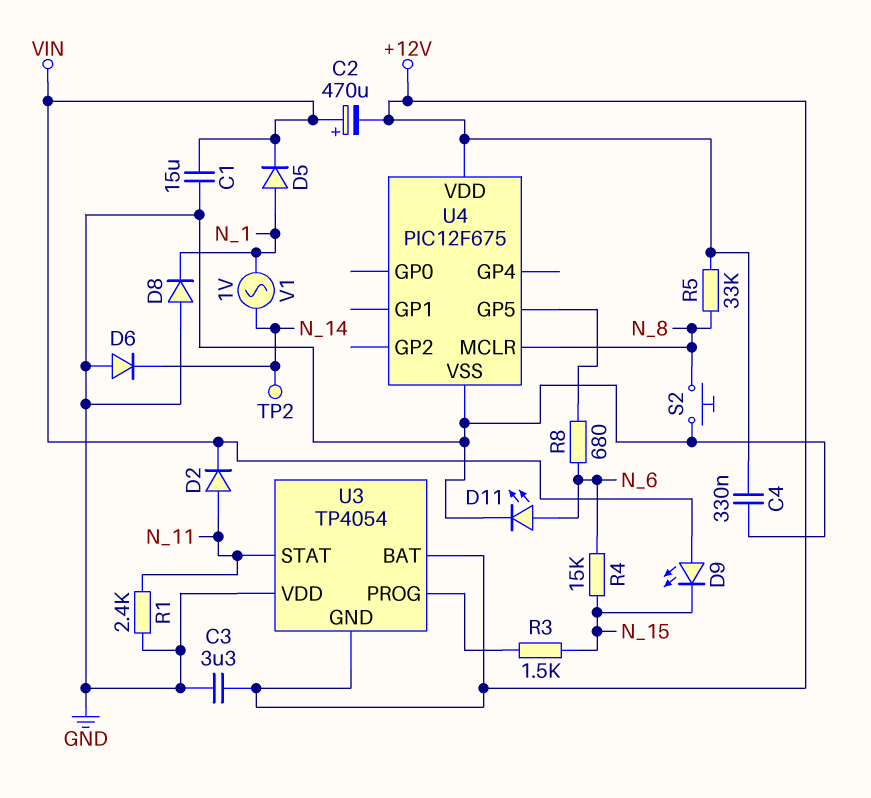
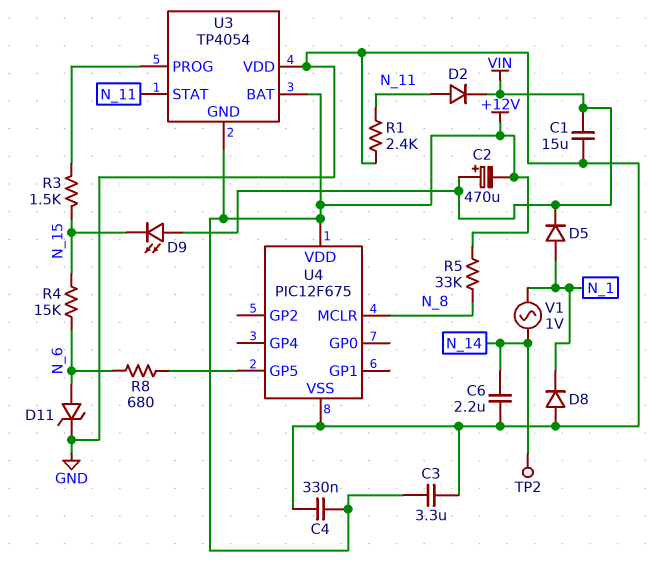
C6: none -> 2.2uF (GND, N_14)
D6: diode (A GND, K N_14) -> none
D11: LED (A N_6, K GND) -> zener (A N_6, K GND)
S2: button (GND, N_8) -> none

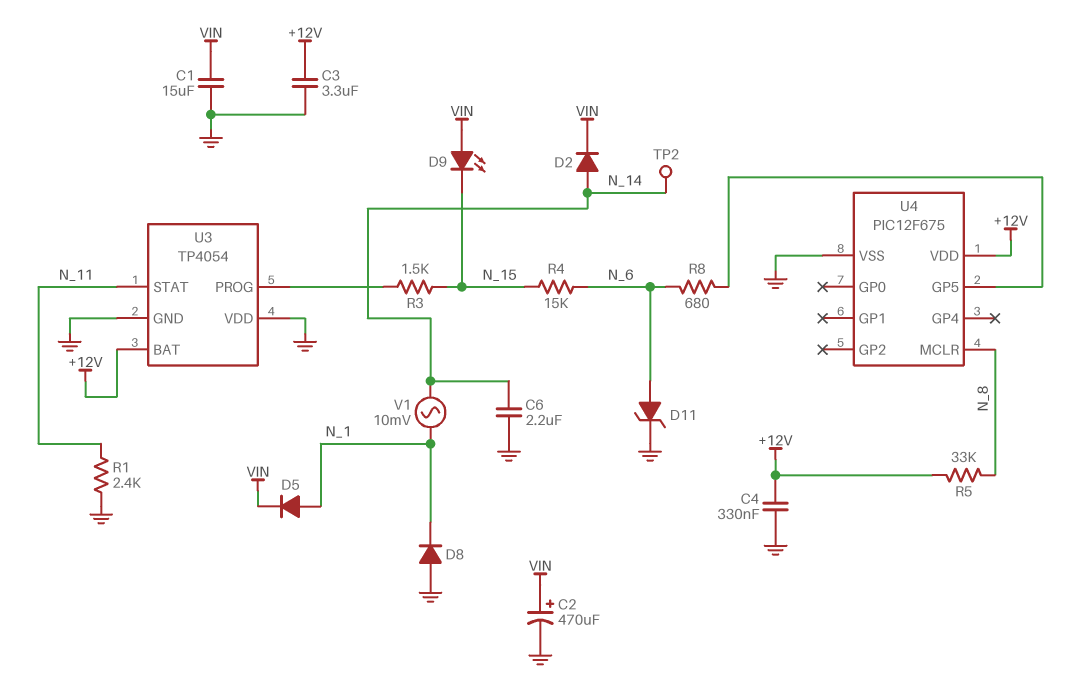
C2: 470uF (plus VIN, minus +12V) -> 470uF (plus VIN, minus GND)
D2: diode (A N_11, K VIN) -> diode (A N_14, K VIN)
U3 pin GND: +12V -> GND
V1: AC 1V (N_1, N_14) -> AC 10mV (N_1, N_14)

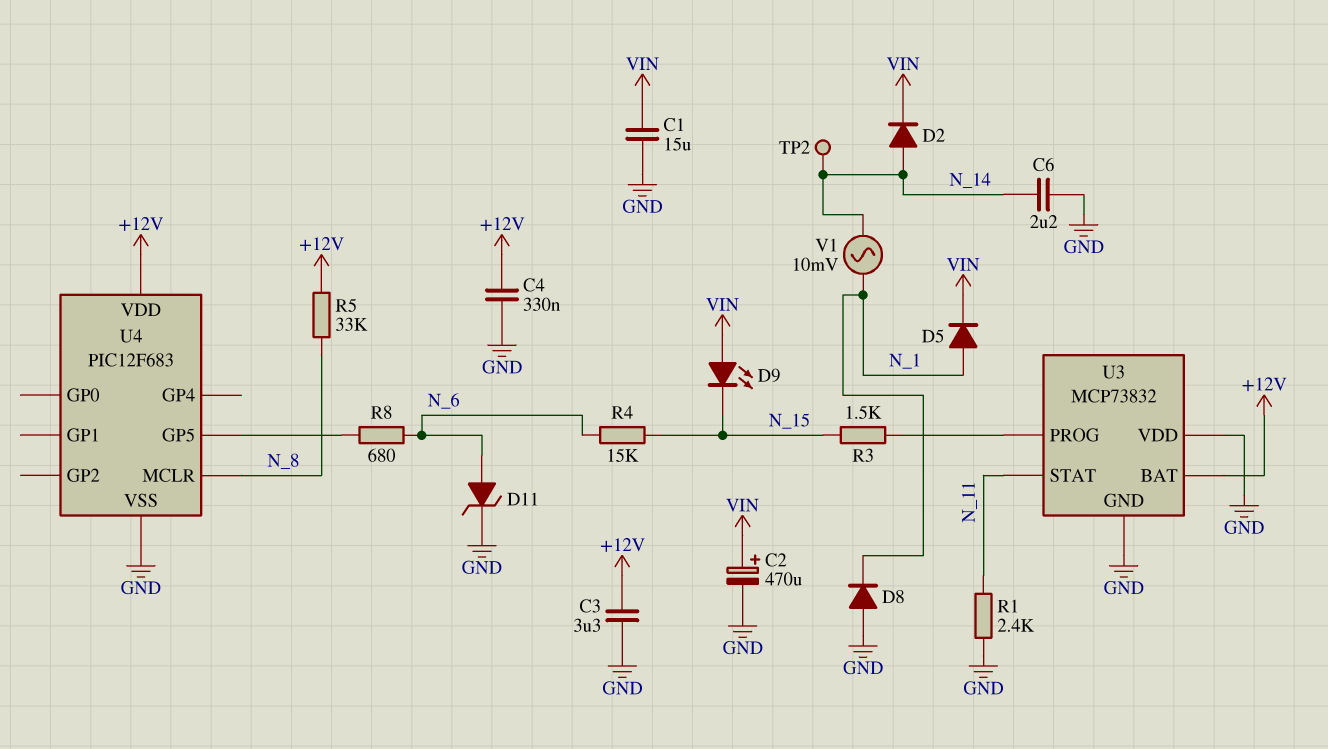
U3: TP4054 -> MCP73832
U4: PIC12F675 -> PIC12F683

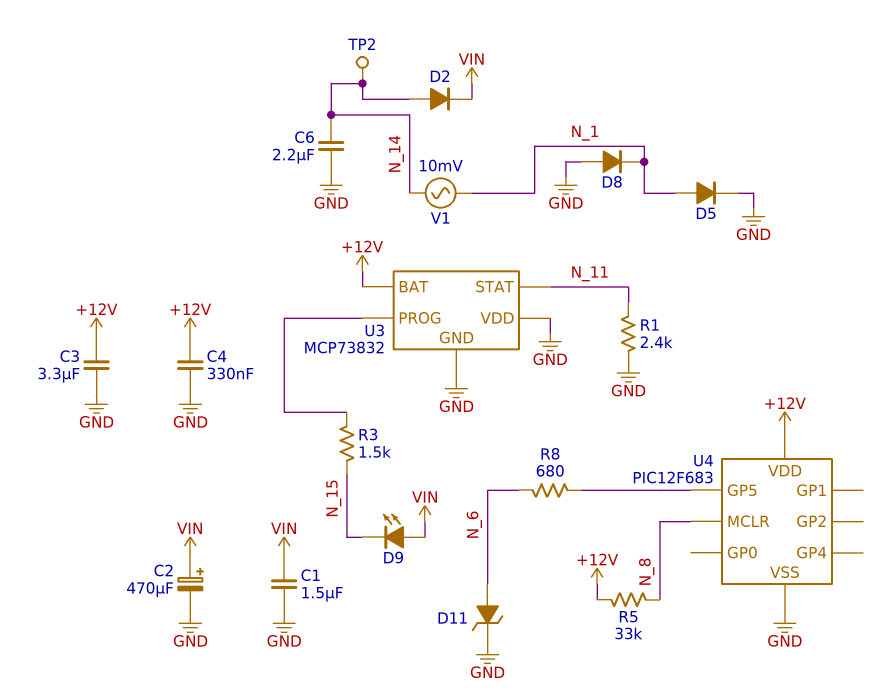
C1: 15uF (GND, VIN) -> 1.5uF (GND, VIN)
D5: diode (A N_1, K VIN) -> diode (A N_1, K GND)
R4: 15k (N_6, N_15) -> none

